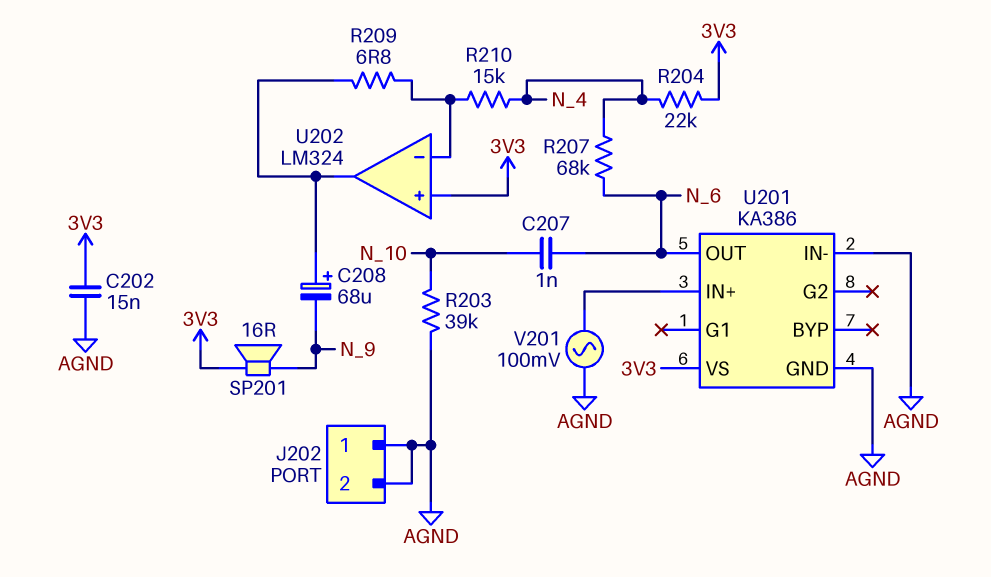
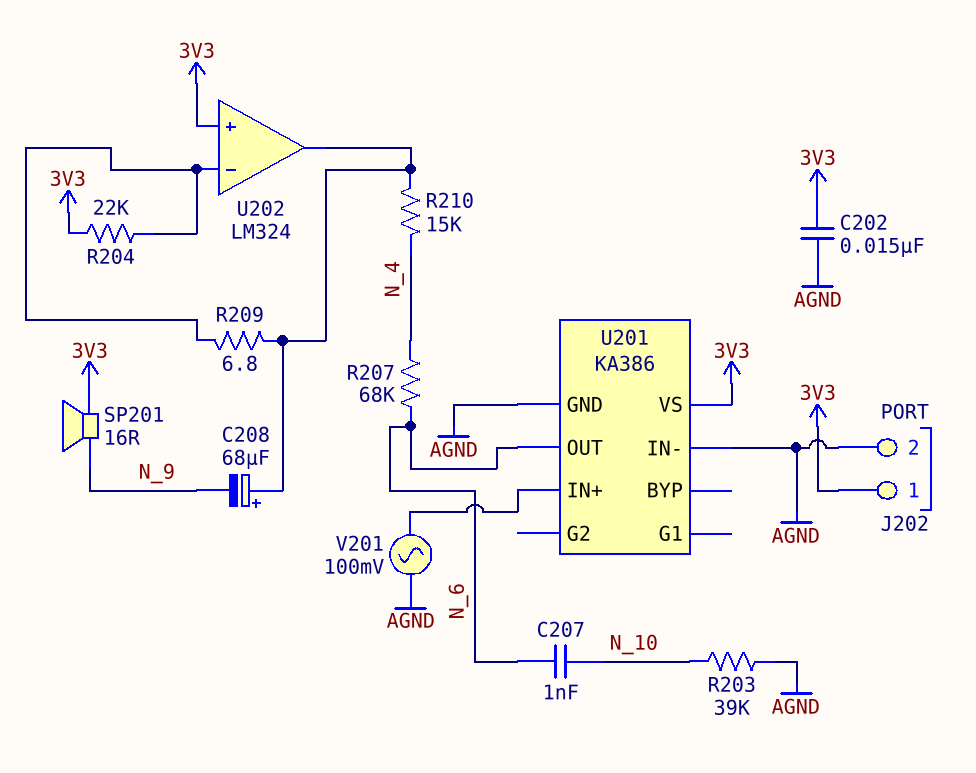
J202 pin 1: AGND -> 3V3
R204: 22k (3V3, N_4) -> 22k (3V3, U202/in-)
R210: 15k (N_4, U202/in-) -> 15k (N_4, U202/out)

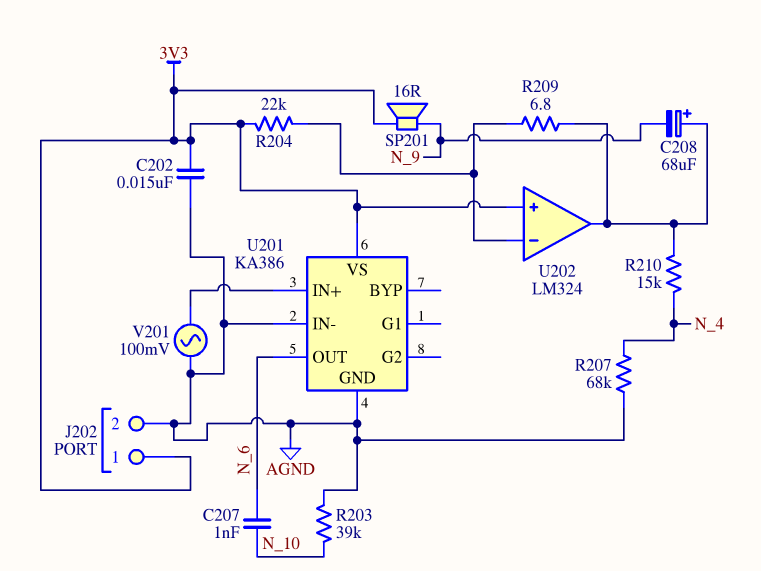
R207: 68k (N_4, N_6) -> 68k (AGND, N_4)

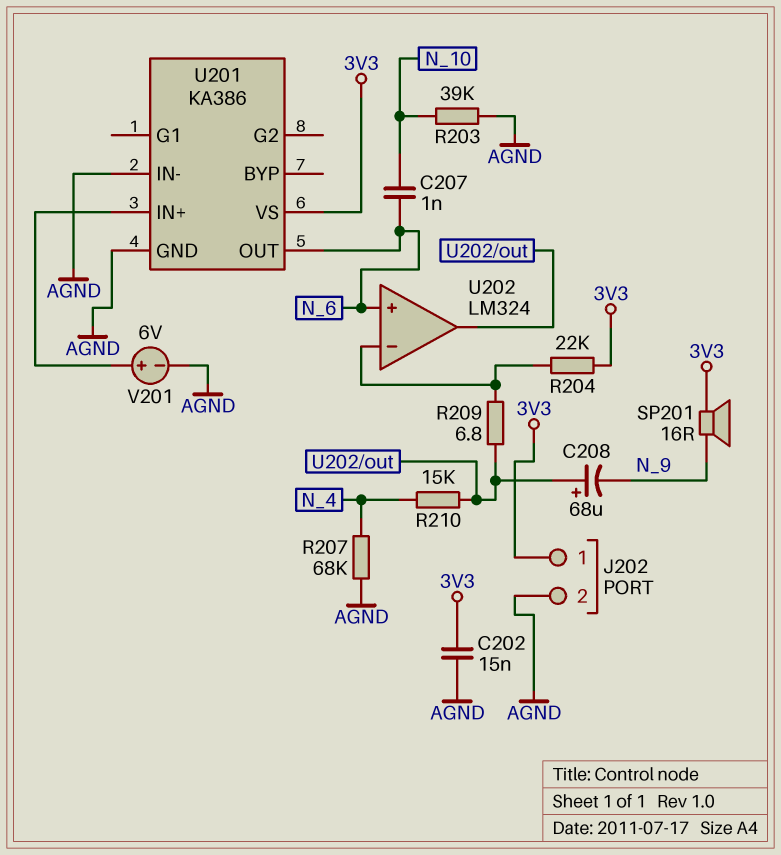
U202 pin in+: 3V3 -> N_6
V201: AC 100mV (AGND, U201/IN+) -> 6V (plus U201/IN+, minus AGND)

